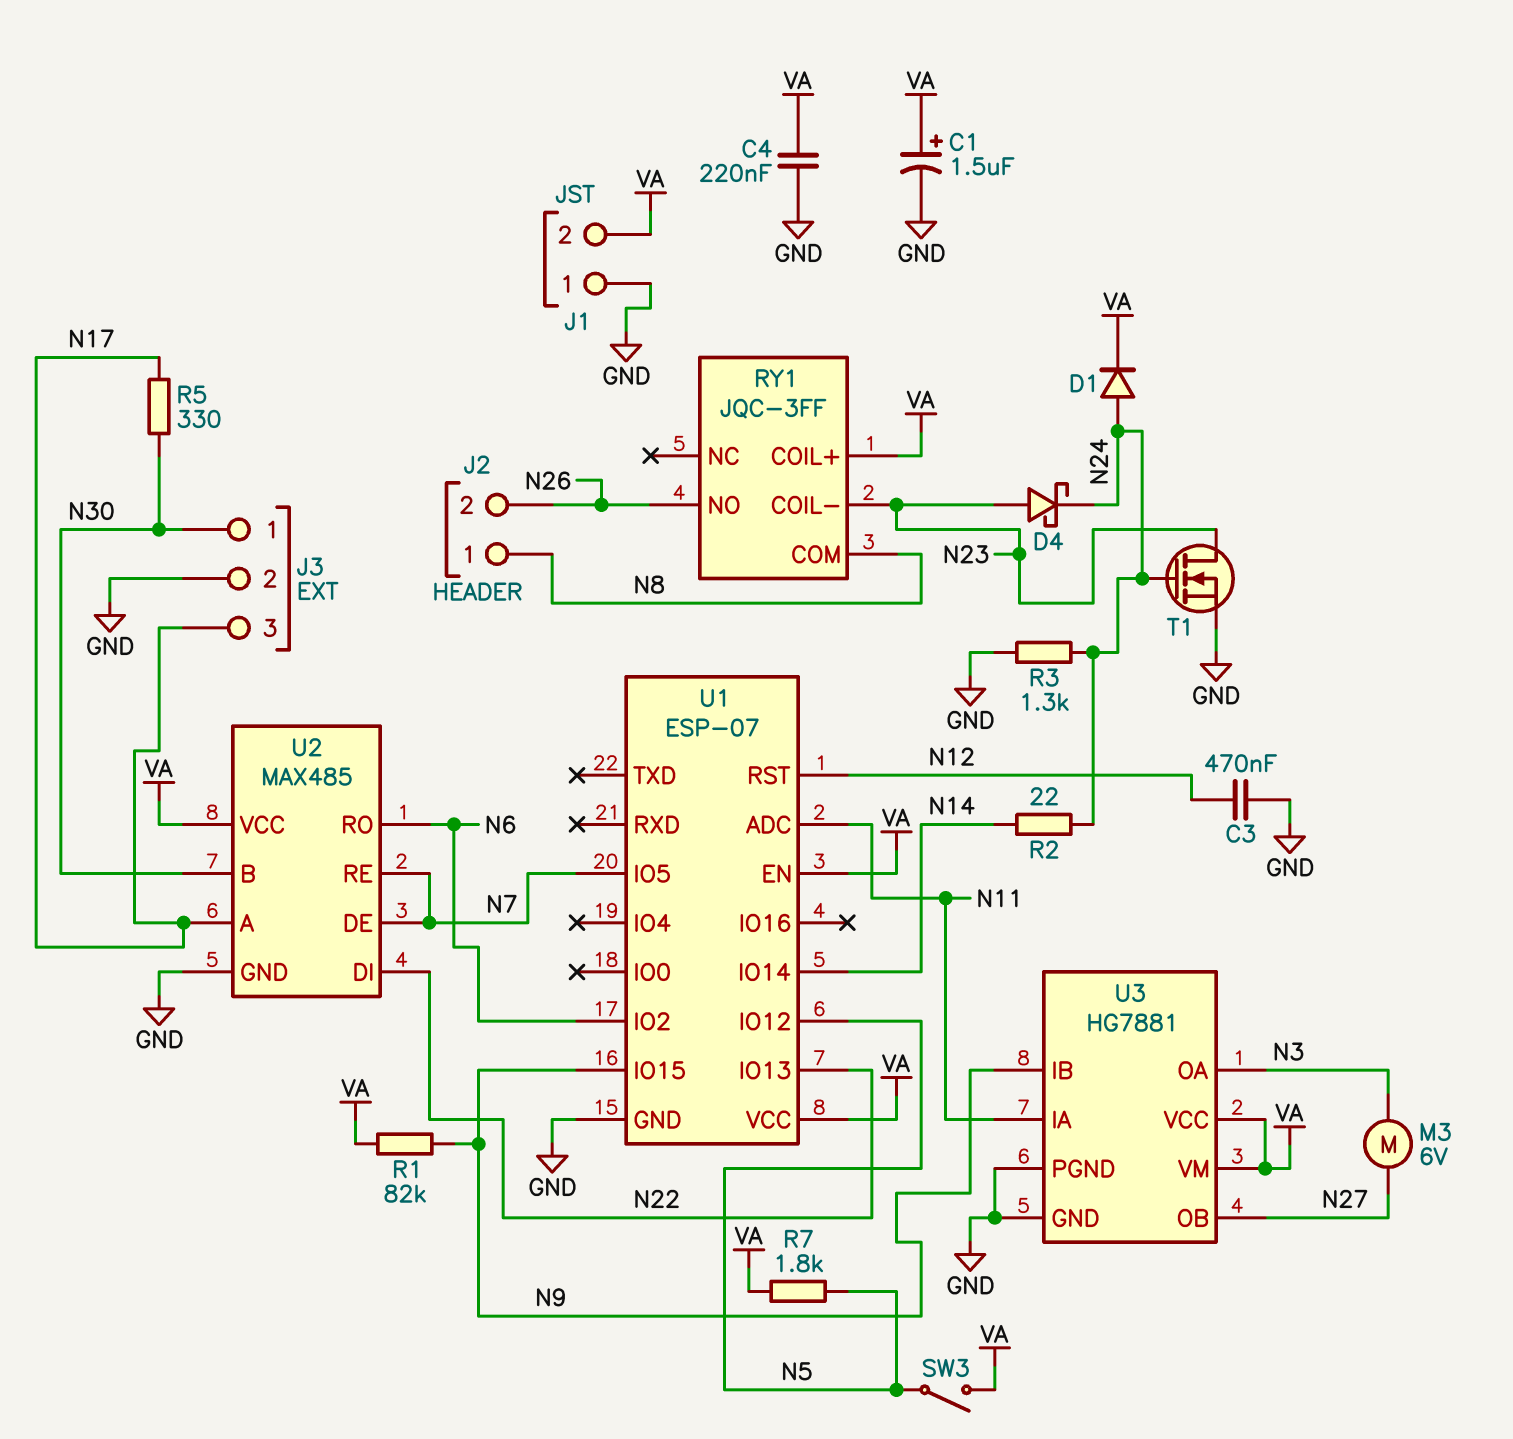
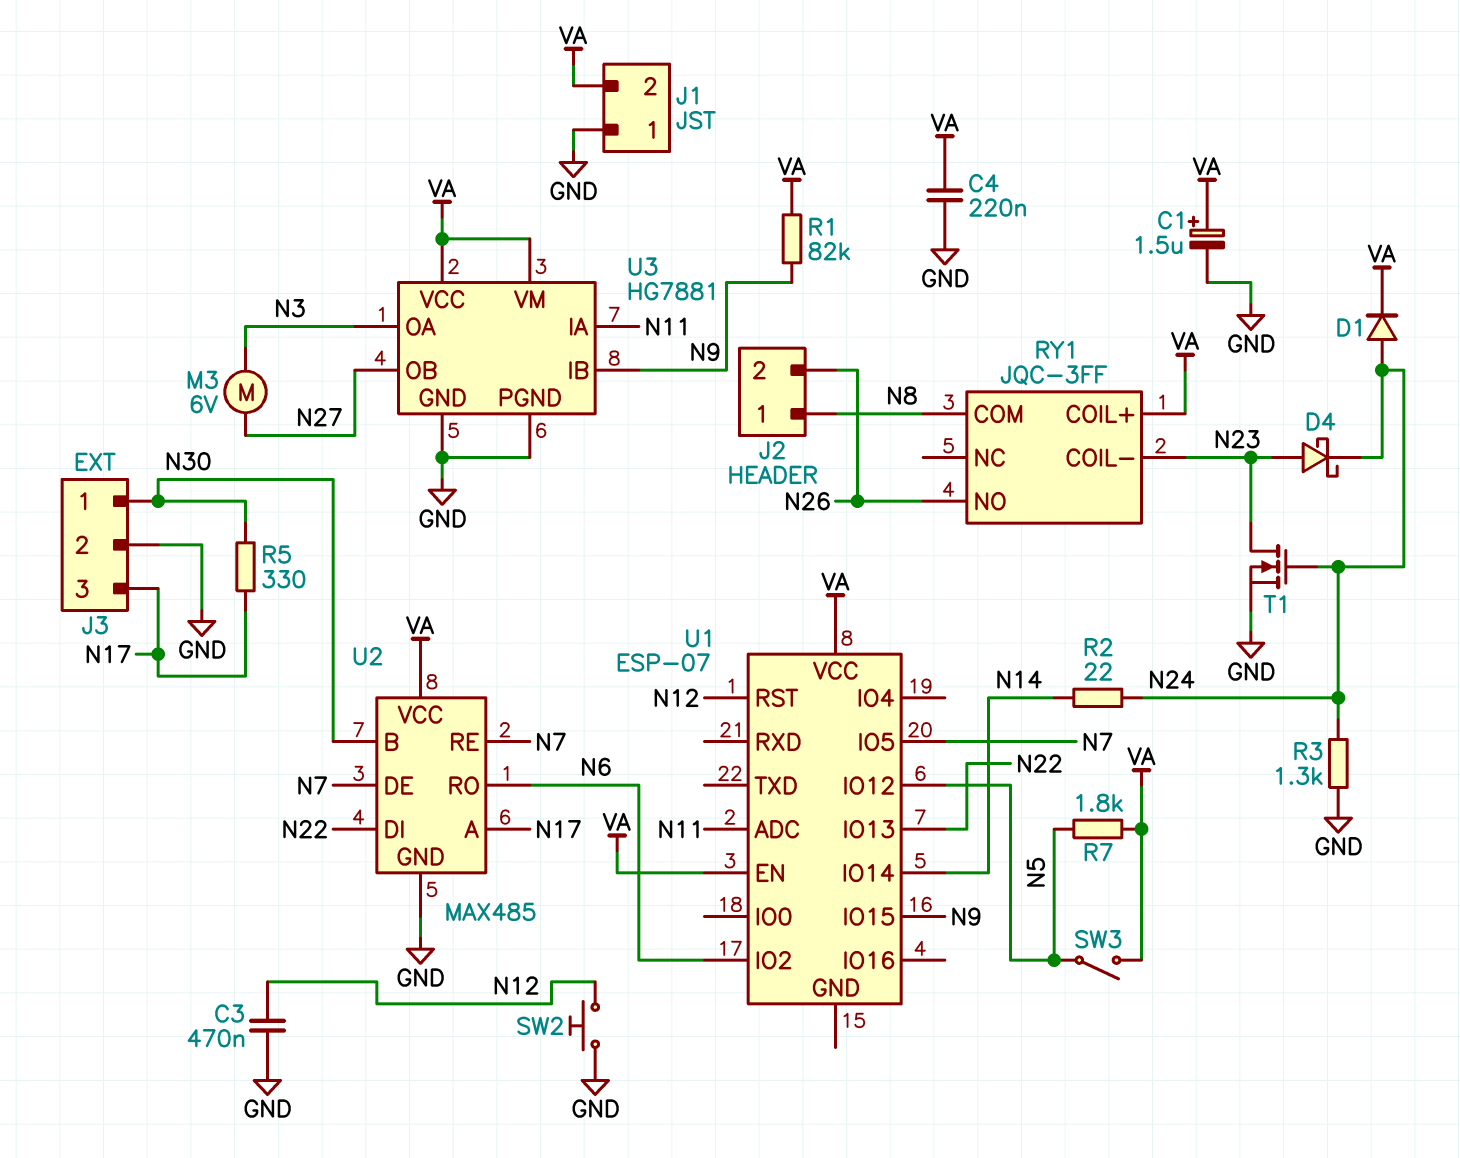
SW2: none -> button (GND, N12)
U1 pin GND: GND -> none

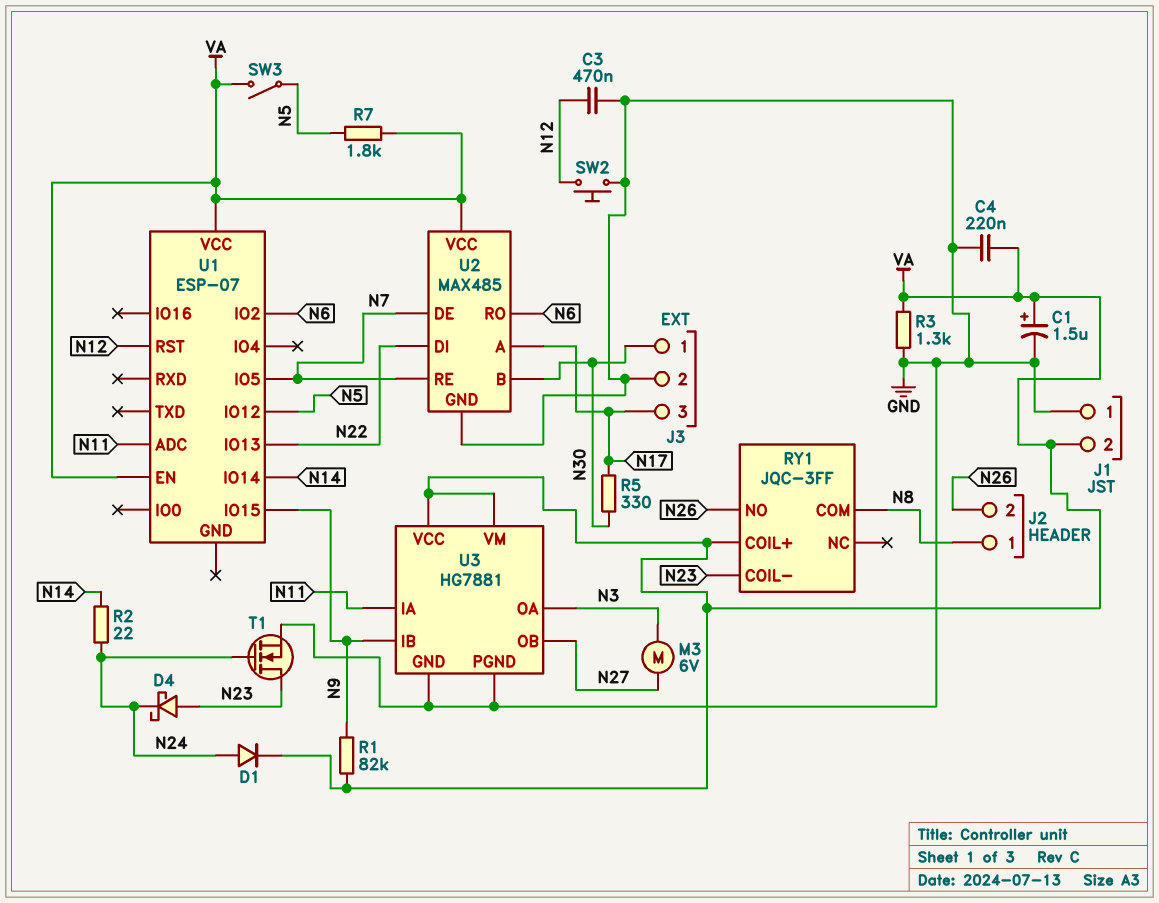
R3: 1.3k (GND, N24) -> 1.3k (GND, VA)

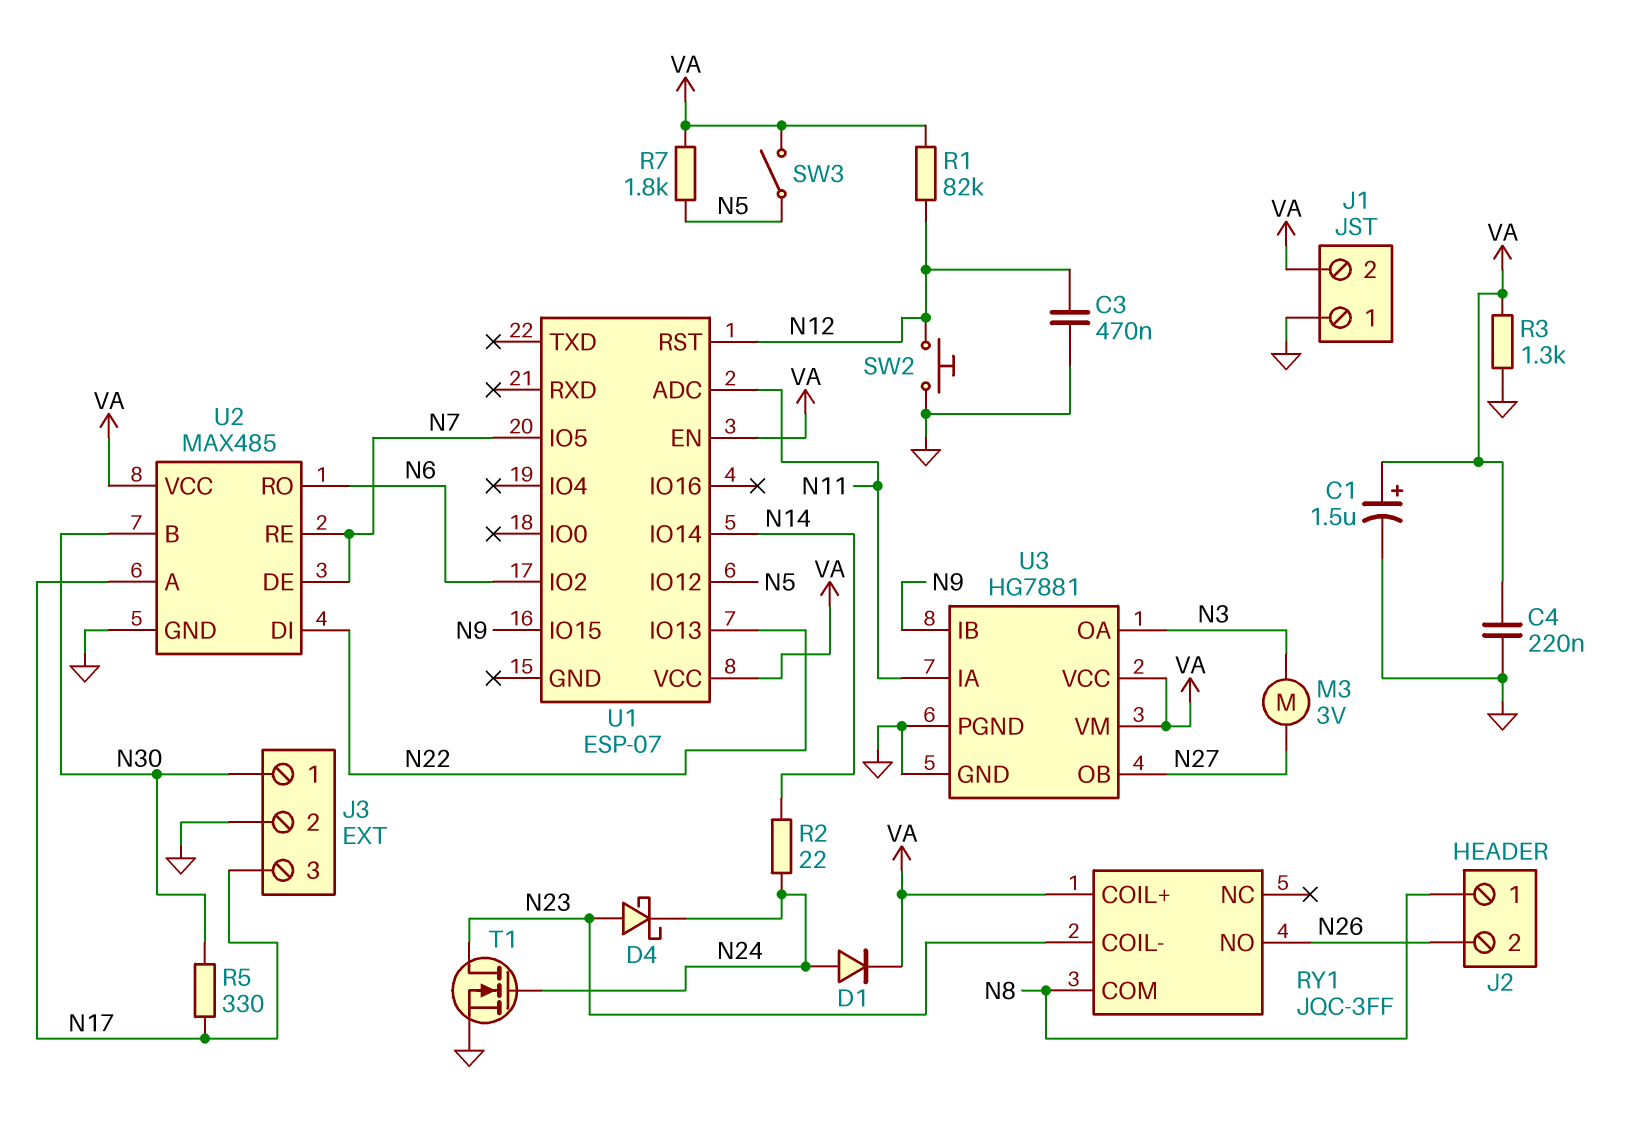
M3: motor 6V (N3, N27) -> motor 3V (N3, N27)
R1: 82k (N9, VA) -> 82k (N12, VA)

